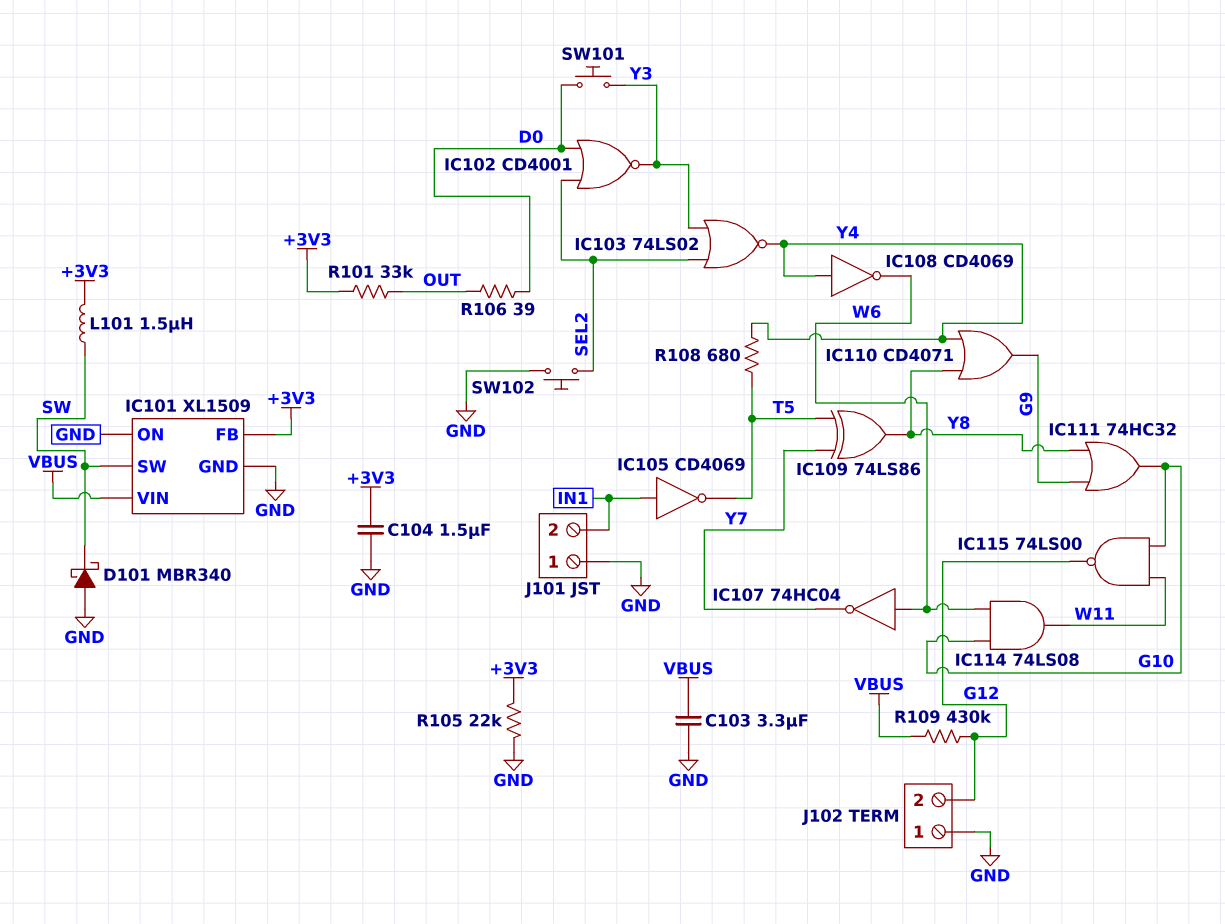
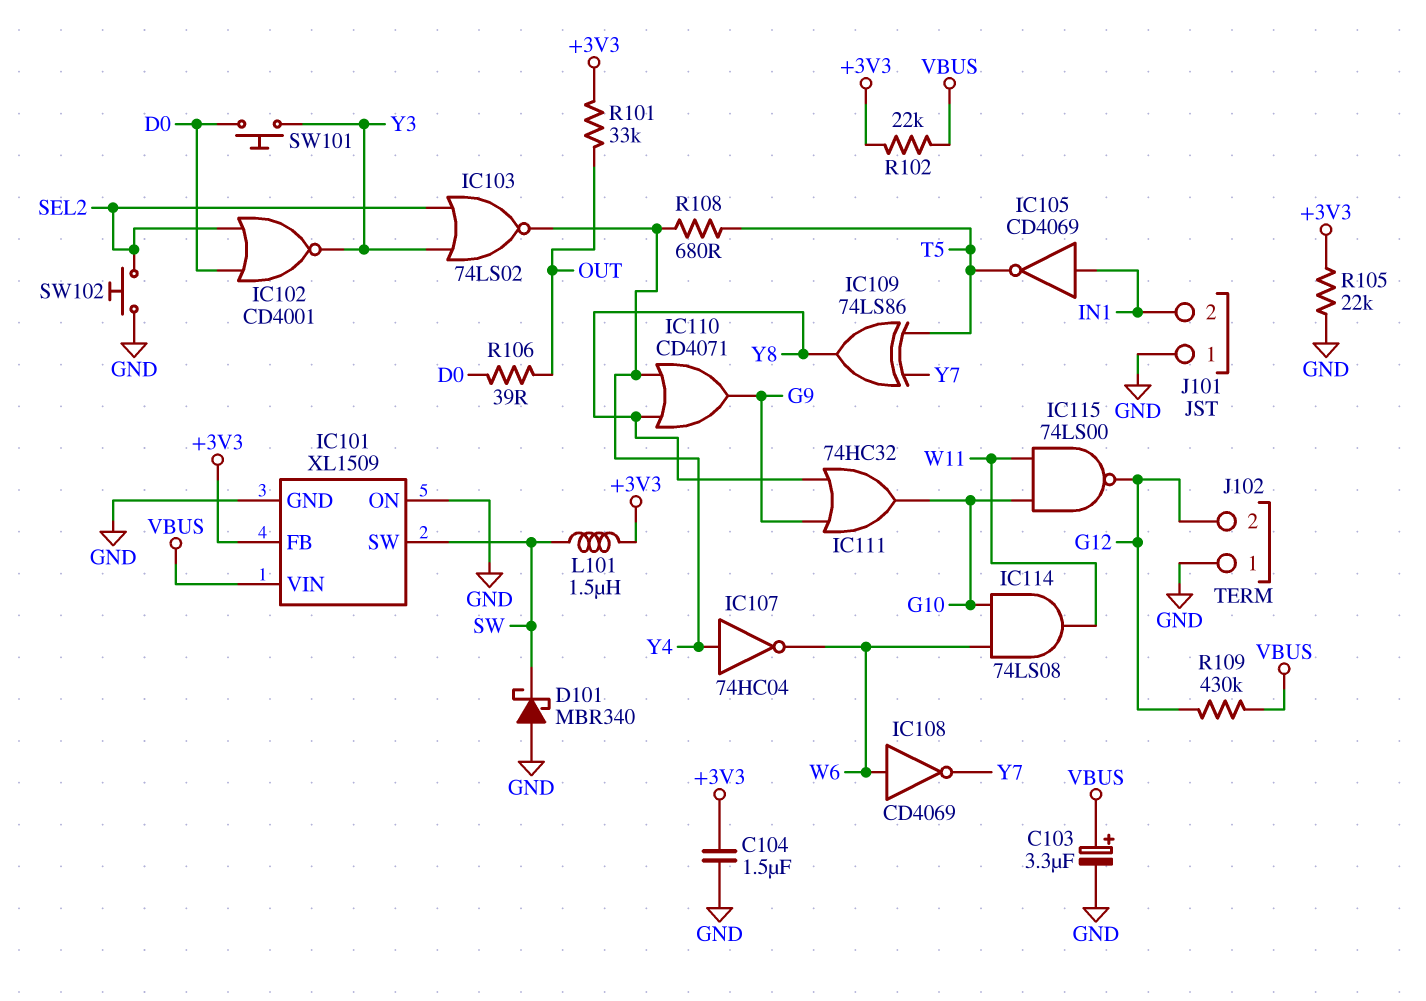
C103: 3.3uF (GND, VBUS) -> 3.3uF (plus VBUS, minus GND)
IC107: NOT 74HC04 (in W6, out Y7) -> NOT 74HC04 (in Y4, out W6)
IC108: NOT CD4069 (in Y4, out W6) -> NOT CD4069 (in W6, out Y7)
R102: none -> 22k (+3V3, VBUS)

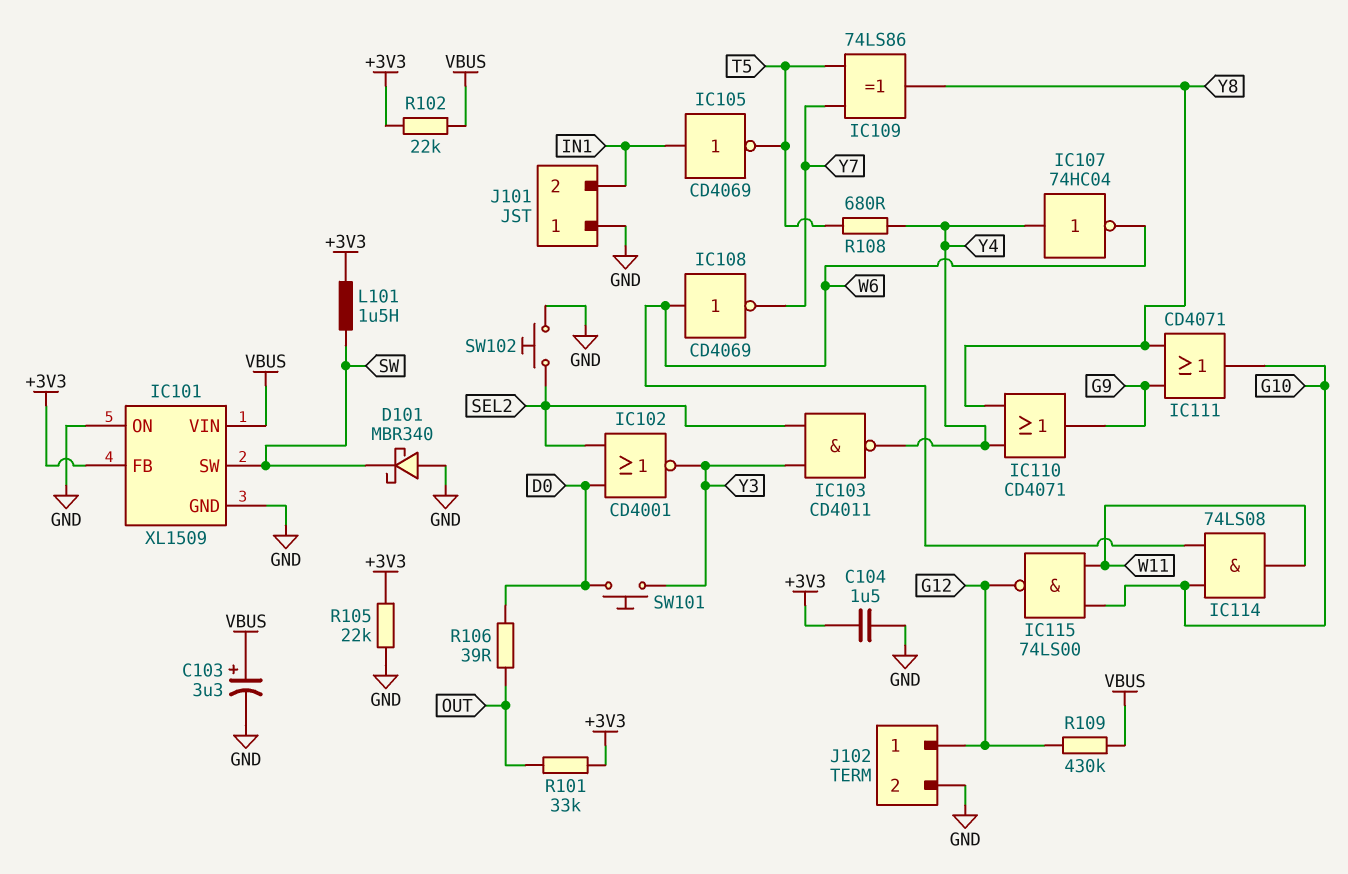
IC103: NOR 74LS02 (in SEL2, in Y3, out Y4) -> NAND CD4011 (in SEL2, in Y3, out Y4)
IC111: OR 74HC32 (in G9, in Y8, out G10) -> OR CD4071 (in G9, in Y8, out G10)
J102 pin 1: GND -> G12
J102 pin 2: G12 -> GND

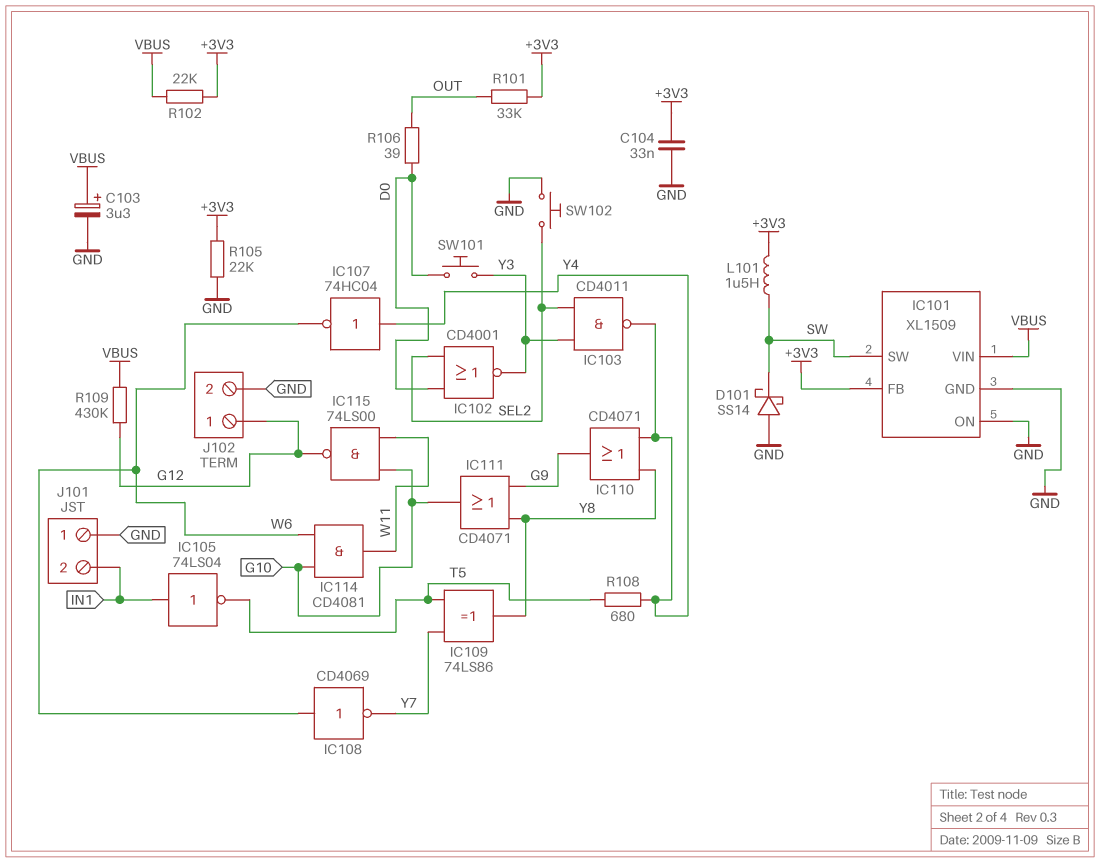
C104: 1.5uF (+3V3, GND) -> 33nF (+3V3, GND)
D101: schottky MBR340 (A GND, K SW) -> schottky SS14 (A GND, K SW)
IC105: NOT CD4069 (in IN1, out T5) -> NOT 74LS04 (in IN1, out T5)
IC114: AND 74LS08 (in G10, in W6, out W11) -> AND CD4081 (in G10, in W6, out W11)

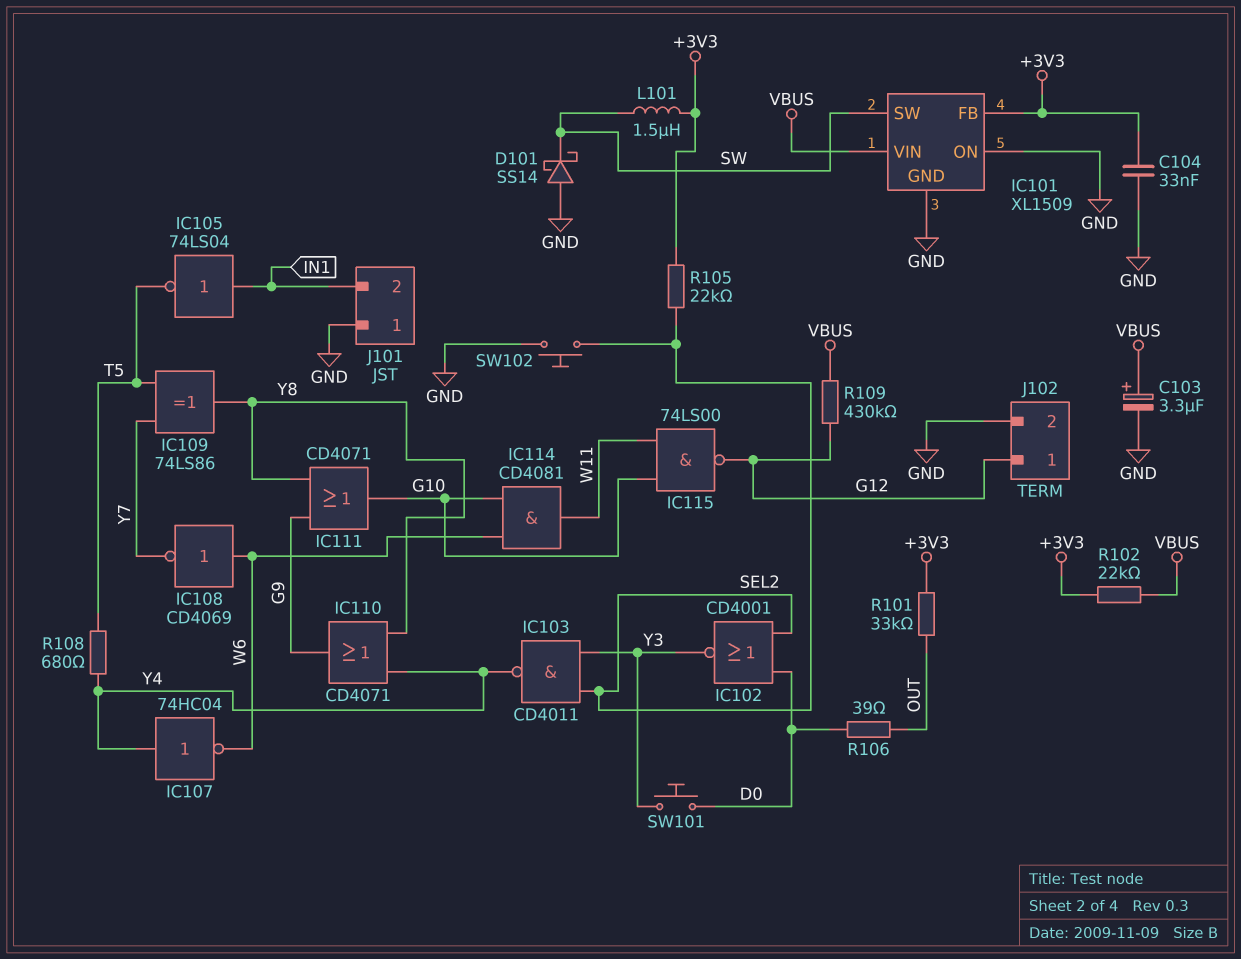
R105: 22k (+3V3, GND) -> 22k (+3V3, SEL2)

